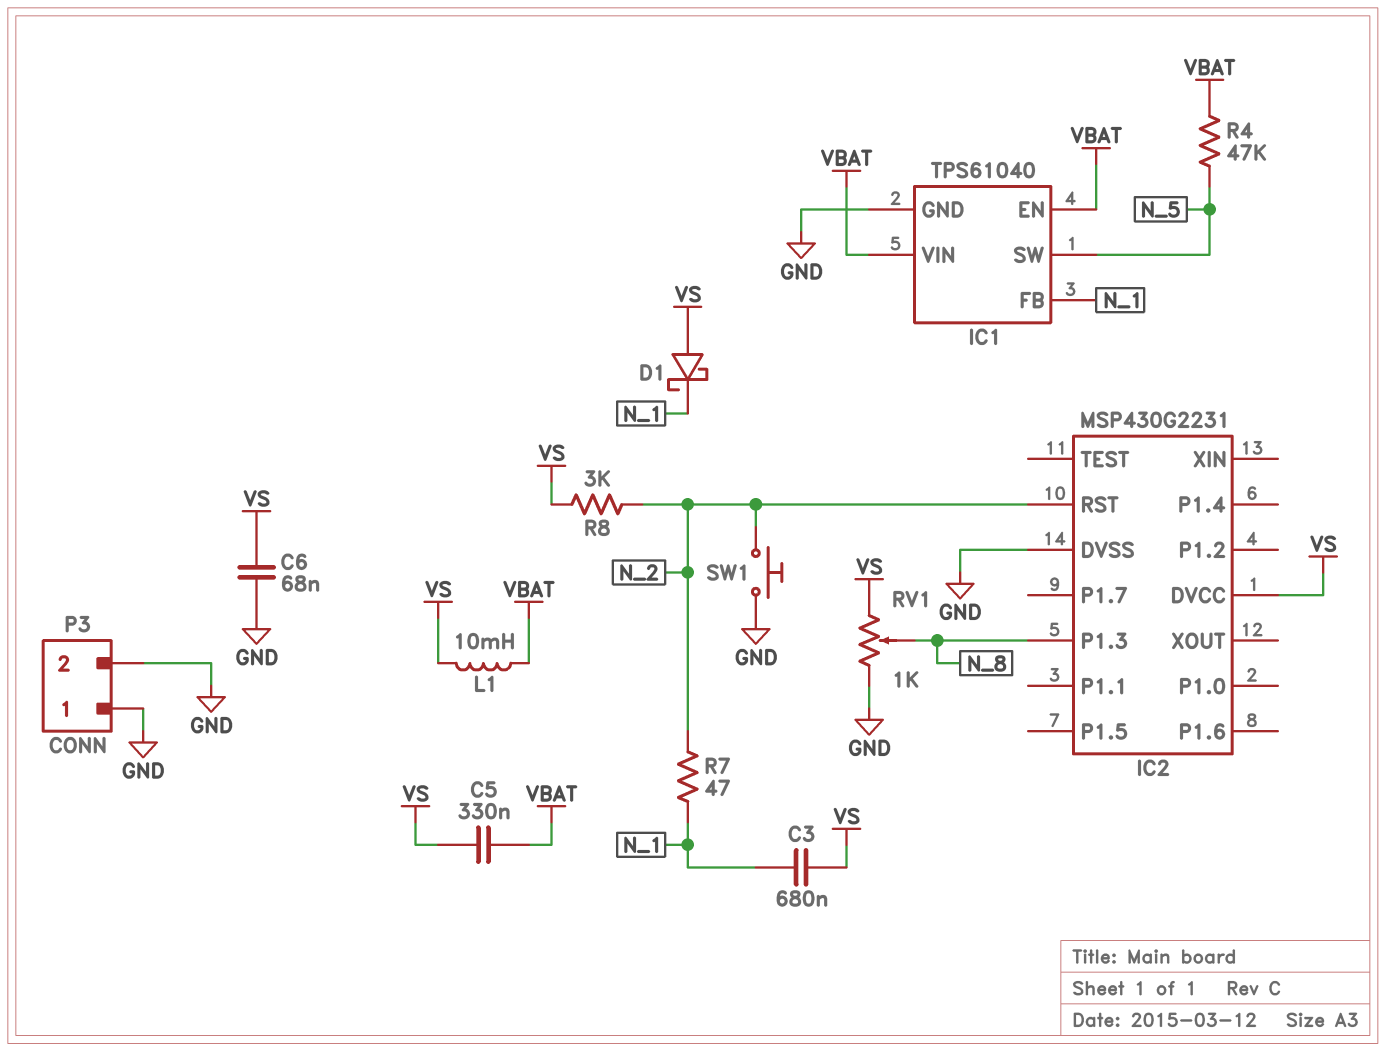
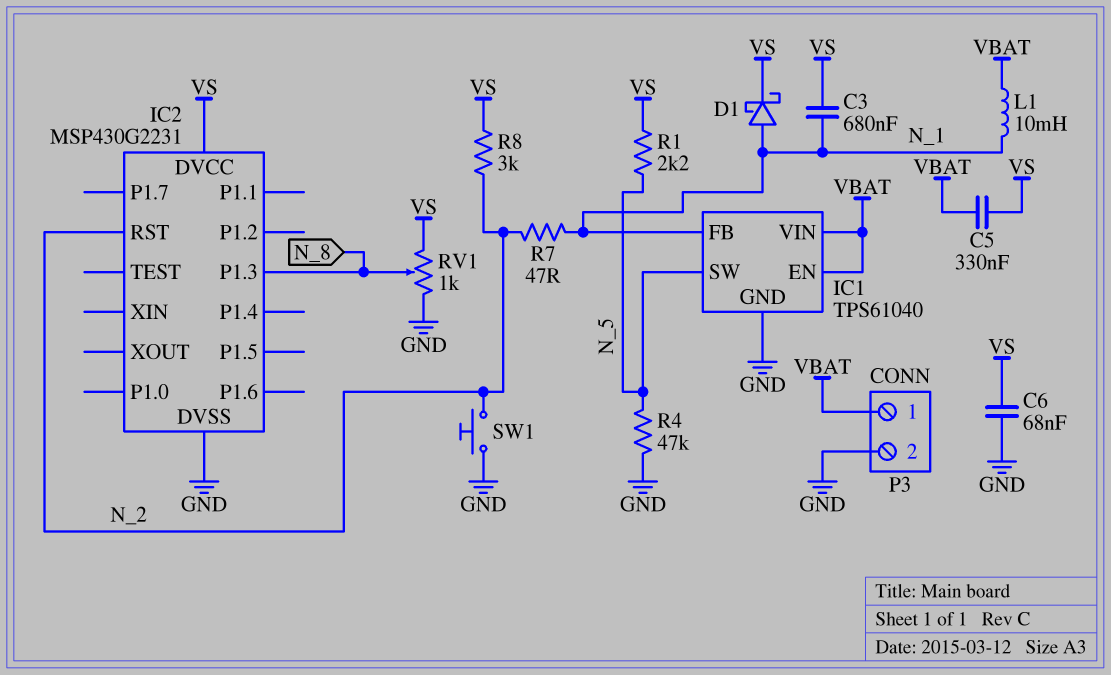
D1: schottky (A VS, K N_1) -> schottky (A N_1, K VS)
L1: 10mH (VBAT, VS) -> 10mH (N_1, VBAT)
P3 pin 1: GND -> VBAT
R1: none -> 2.2k (N_5, VS)
R4: 47k (N_5, VBAT) -> 47k (GND, N_5)

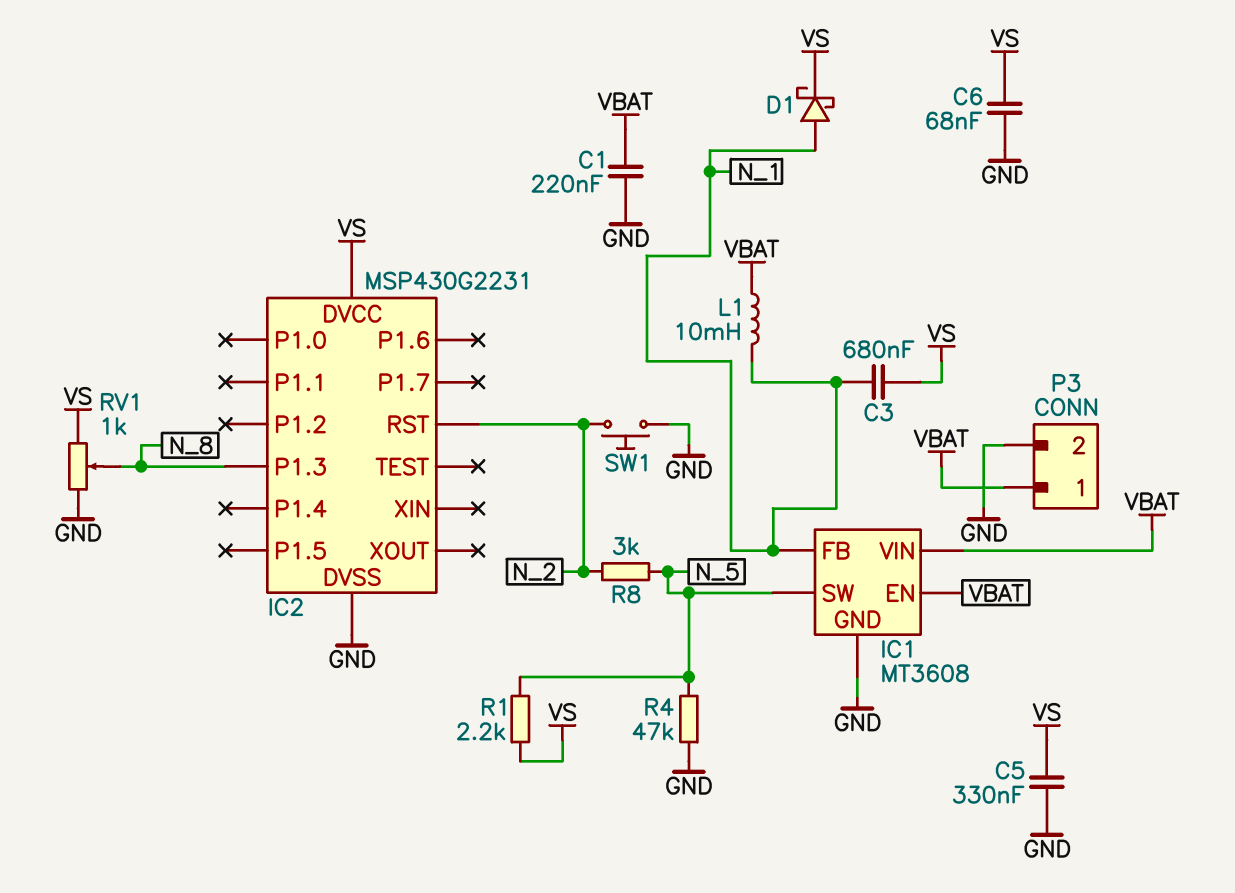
C1: none -> 220nF (GND, VBAT)
C5: 330nF (VBAT, VS) -> 330nF (GND, VS)
IC1: TPS61040 -> MT3608
R7: 47 (N_1, N_2) -> none
R8: 3k (N_2, VS) -> 3k (N_2, N_5)

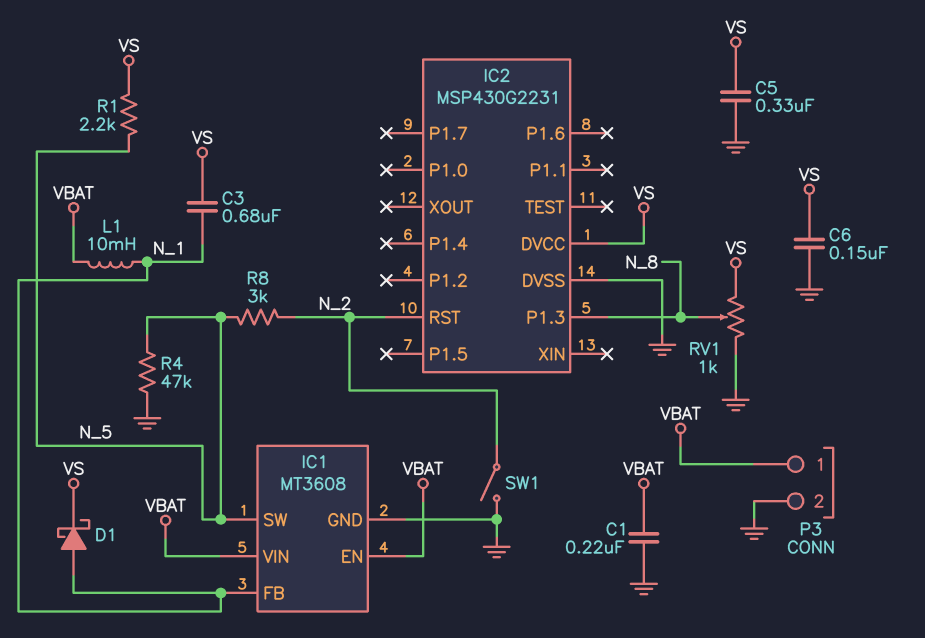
C6: 68nF (GND, VS) -> 150nF (GND, VS)
SW1: button (GND, N_2) -> switch (GND, N_2)

